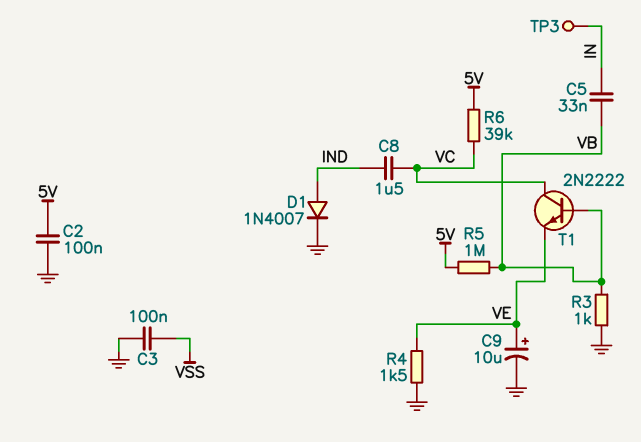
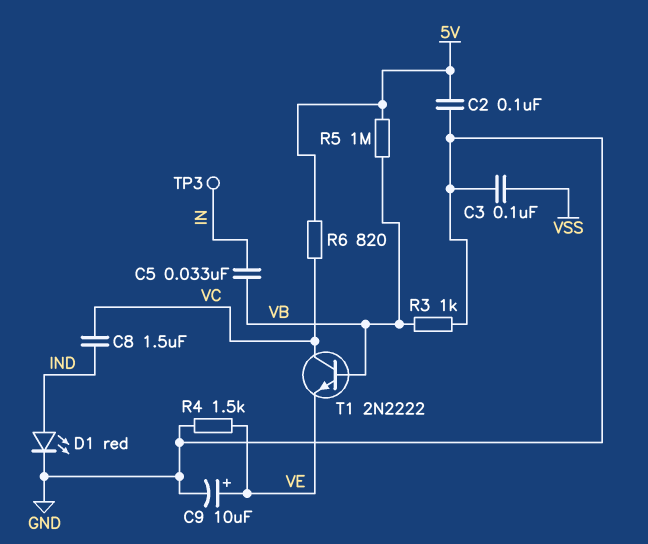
D1: diode 1N4007 (A IND, K GND) -> LED red (A IND, K GND)
R6: 39k (5V, VC) -> 820 (5V, VC)

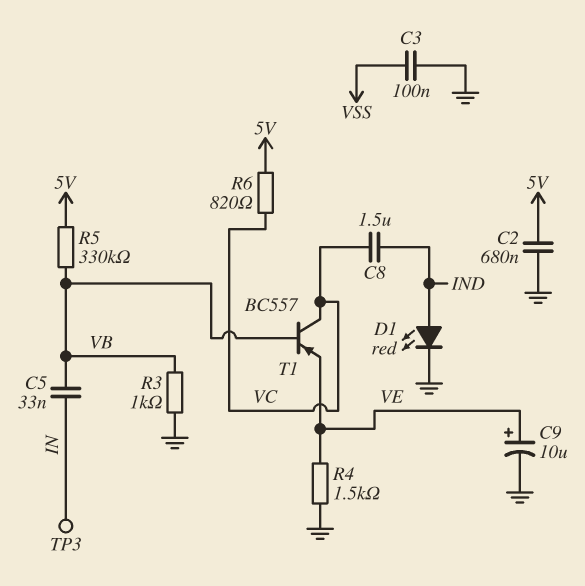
C2: 100nF (5V, GND) -> 680nF (5V, GND)
R5: 1M (5V, VB) -> 330k (5V, VB)
T1: NPN 2N2222 (B VB, C VC, E VE) -> PNP BC557 (B VB, C VC, E VE)

